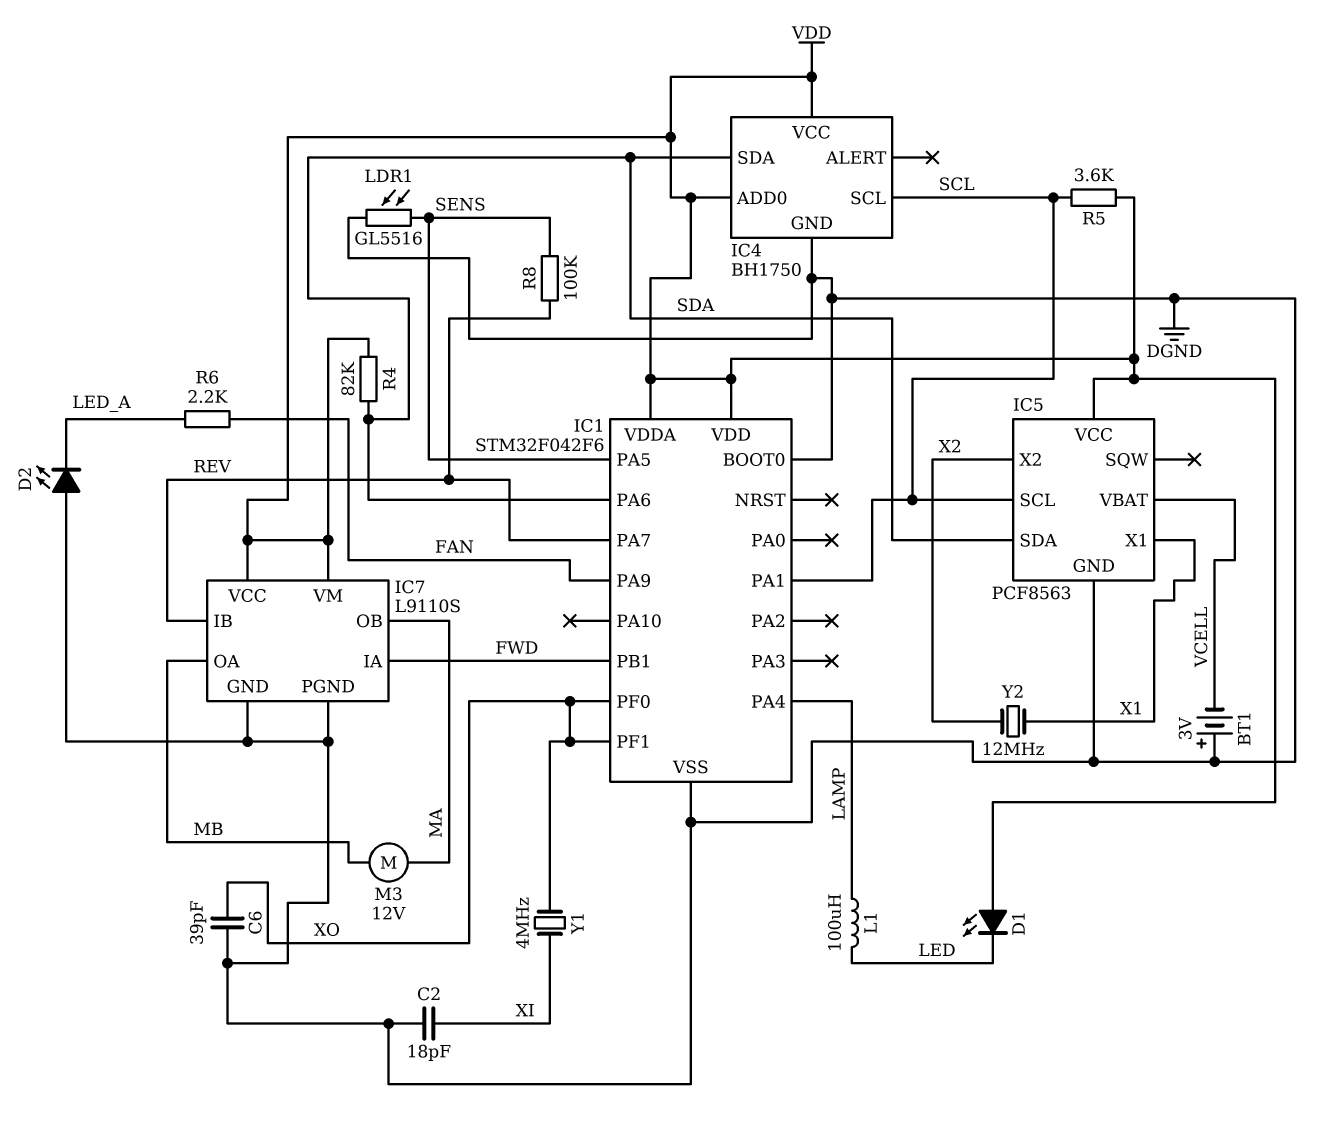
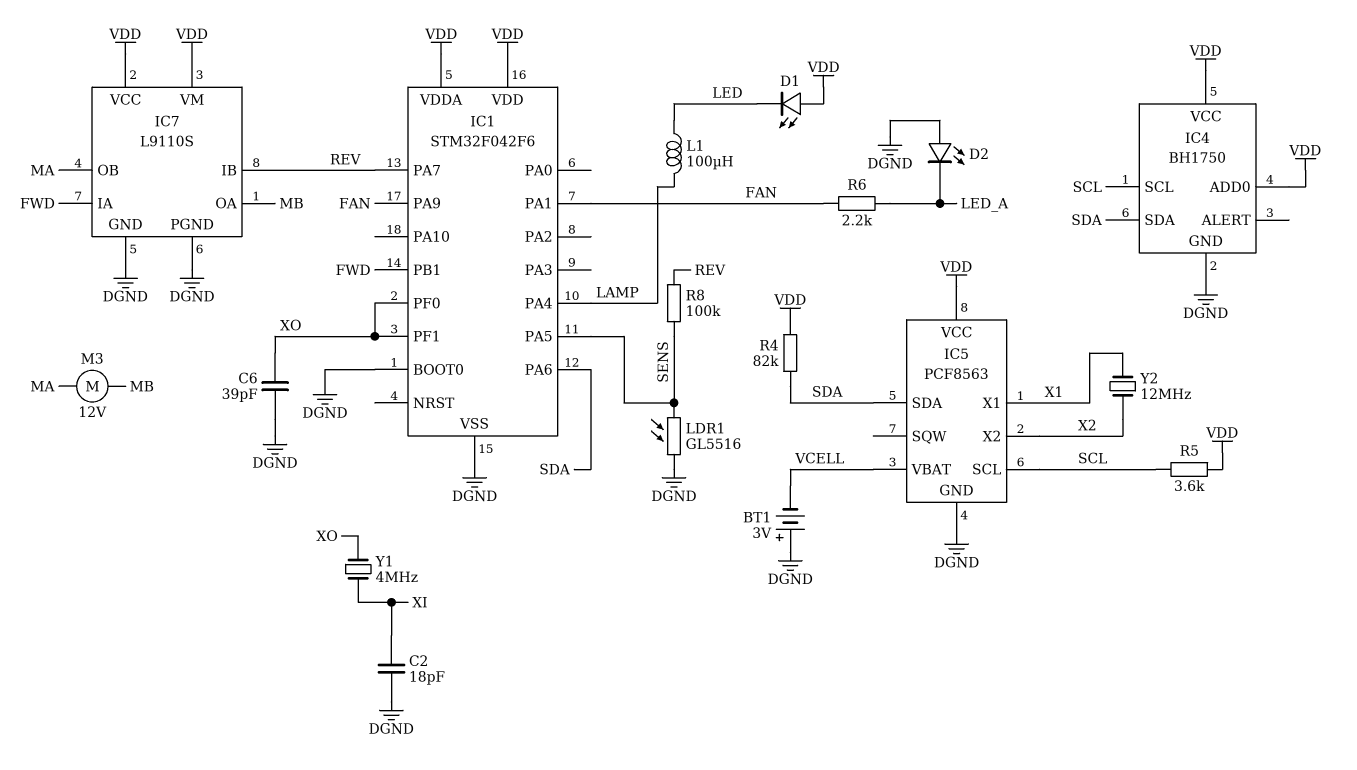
IC1 pin PA1: SCL -> FAN

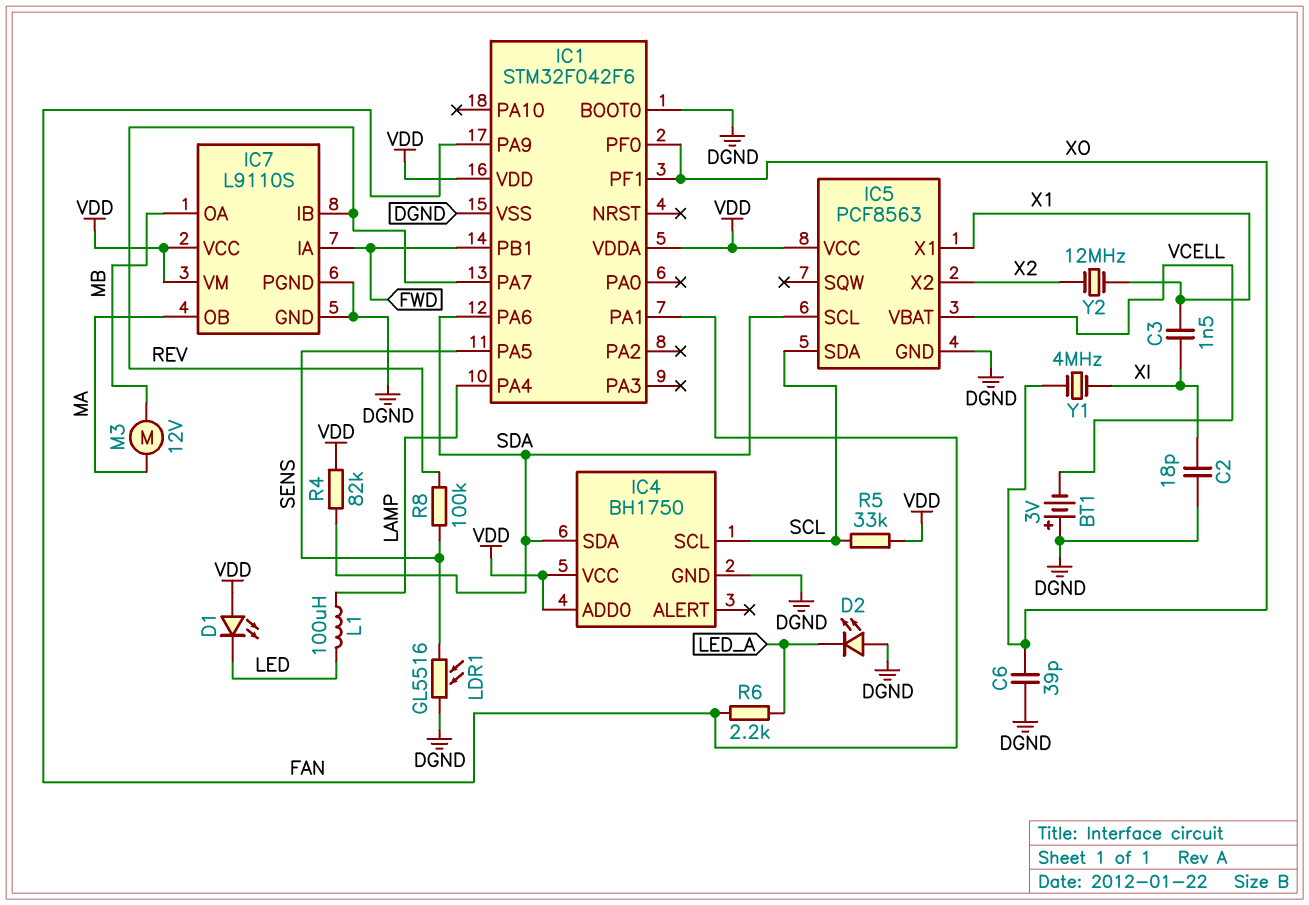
C3: none -> 1.5nF (X1, XI)
IC5 pin SCL: SCL -> SDA
IC5 pin SDA: SDA -> SCL
R5: 3.6k (SCL, VDD) -> 33k (SCL, VDD)

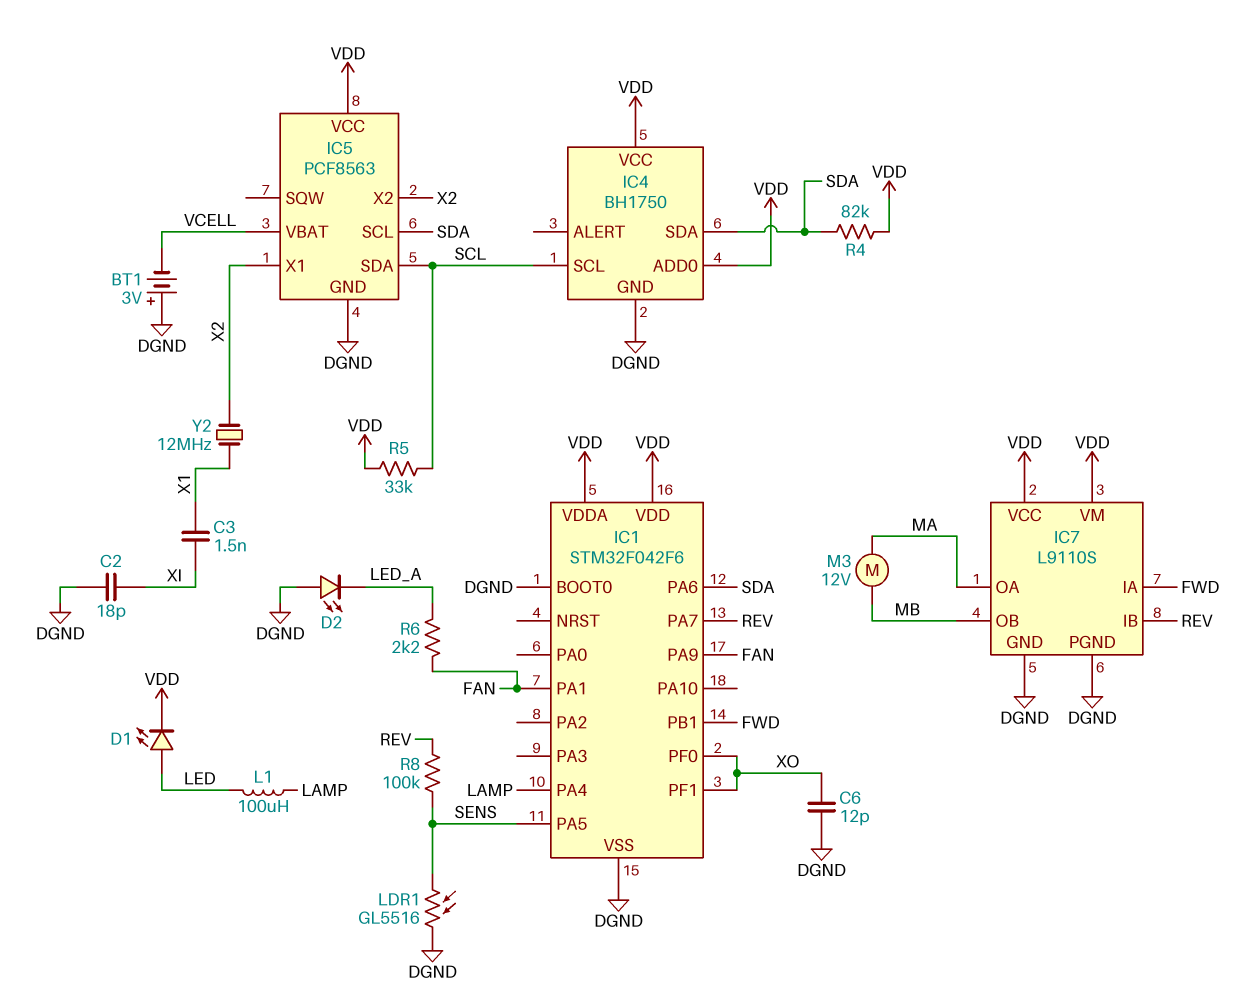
C6: 39pF (DGND, XO) -> 12pF (DGND, XO)
D1: LED (A VDD, K LED) -> LED (A LED, K VDD)
IC5 pin X1: X1 -> X2
IC7 pin OA: MB -> MA
IC7 pin OB: MA -> MB
Y1: 4MHz (XI, XO) -> none

